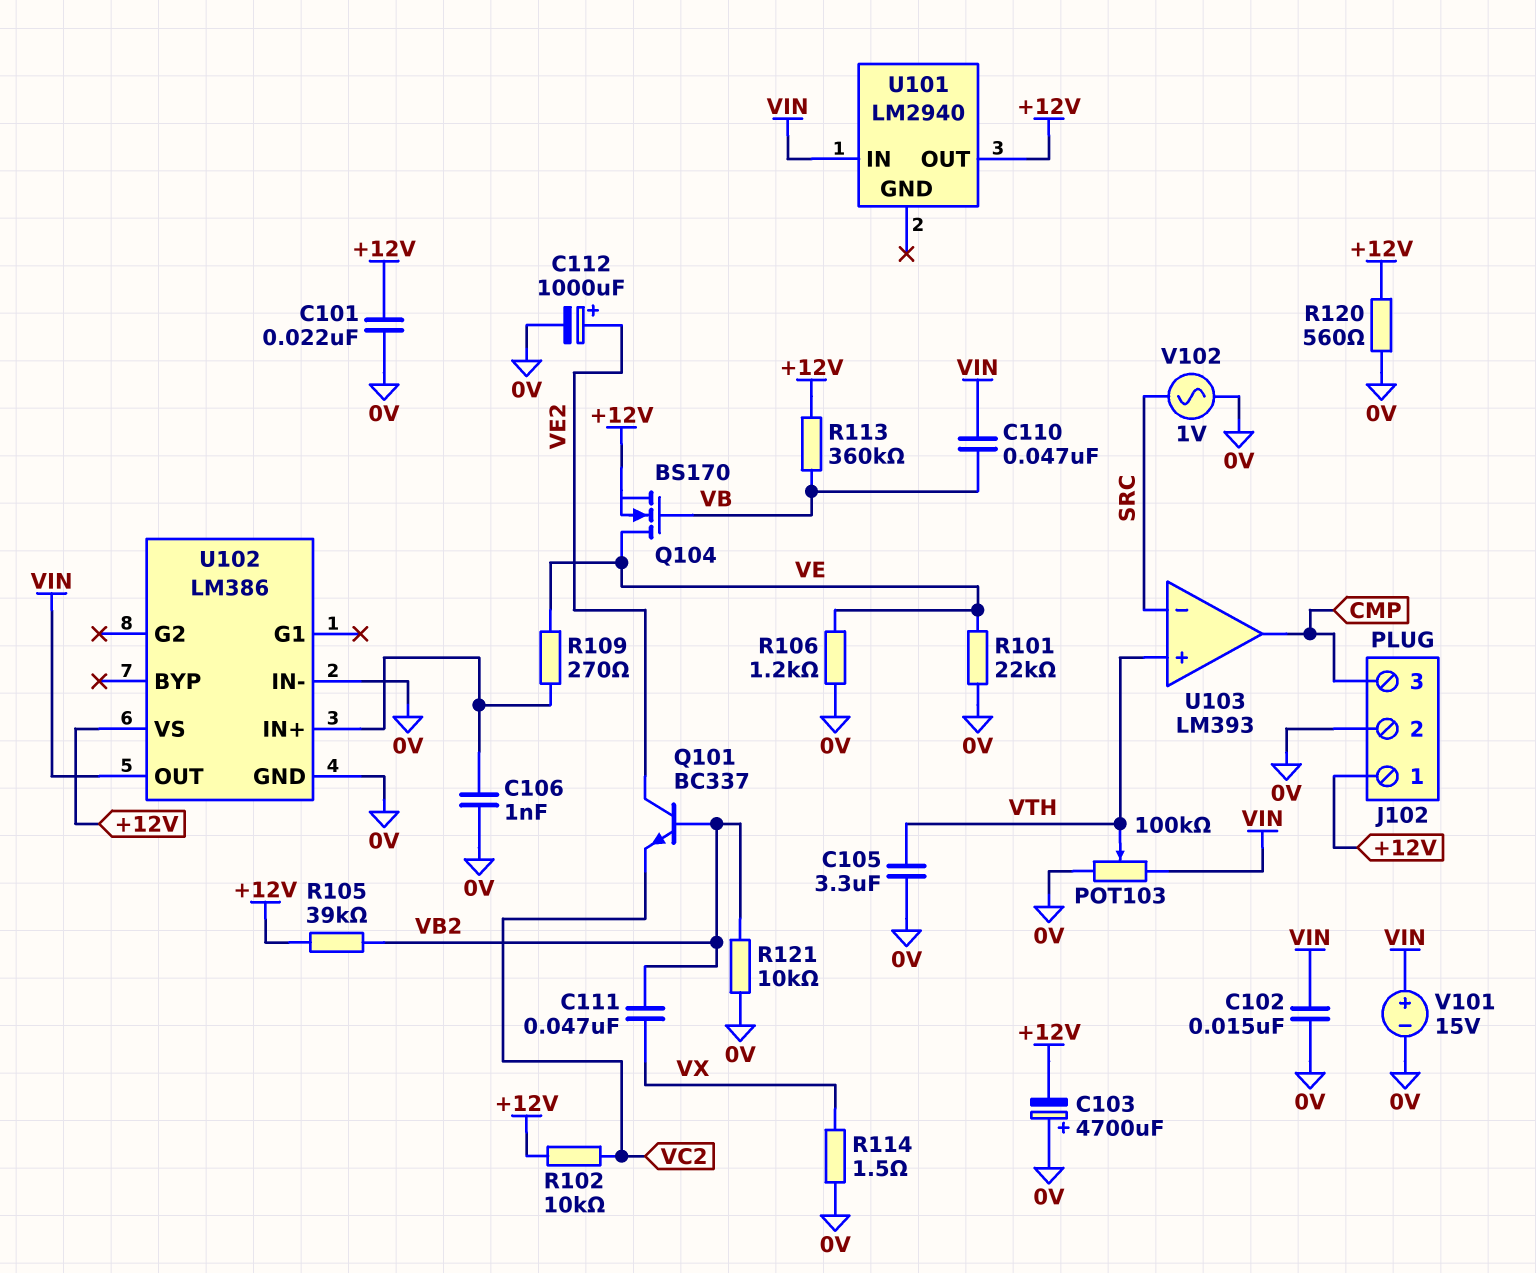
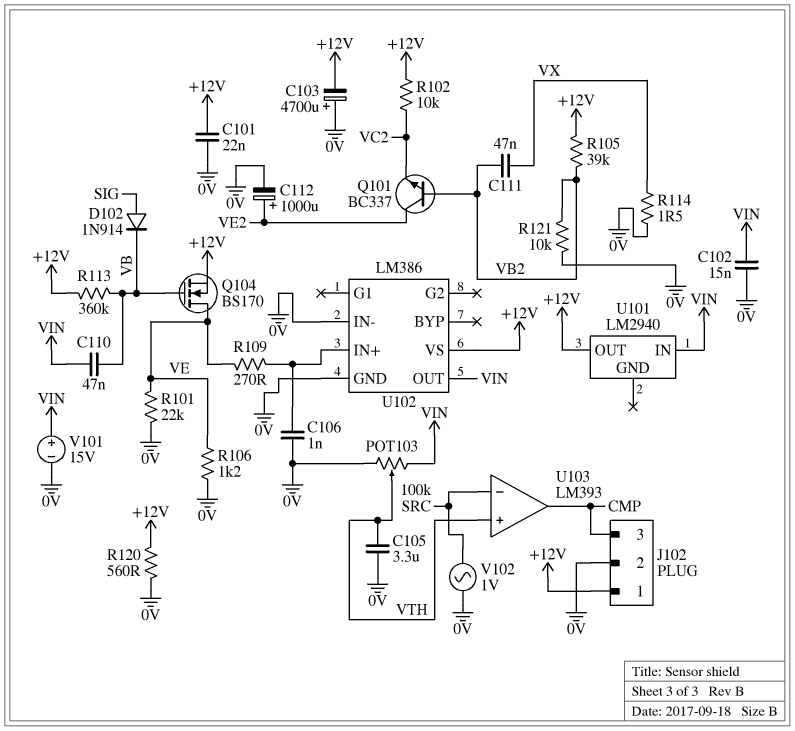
D102: none -> diode 1N914 (A SIG, K VB)

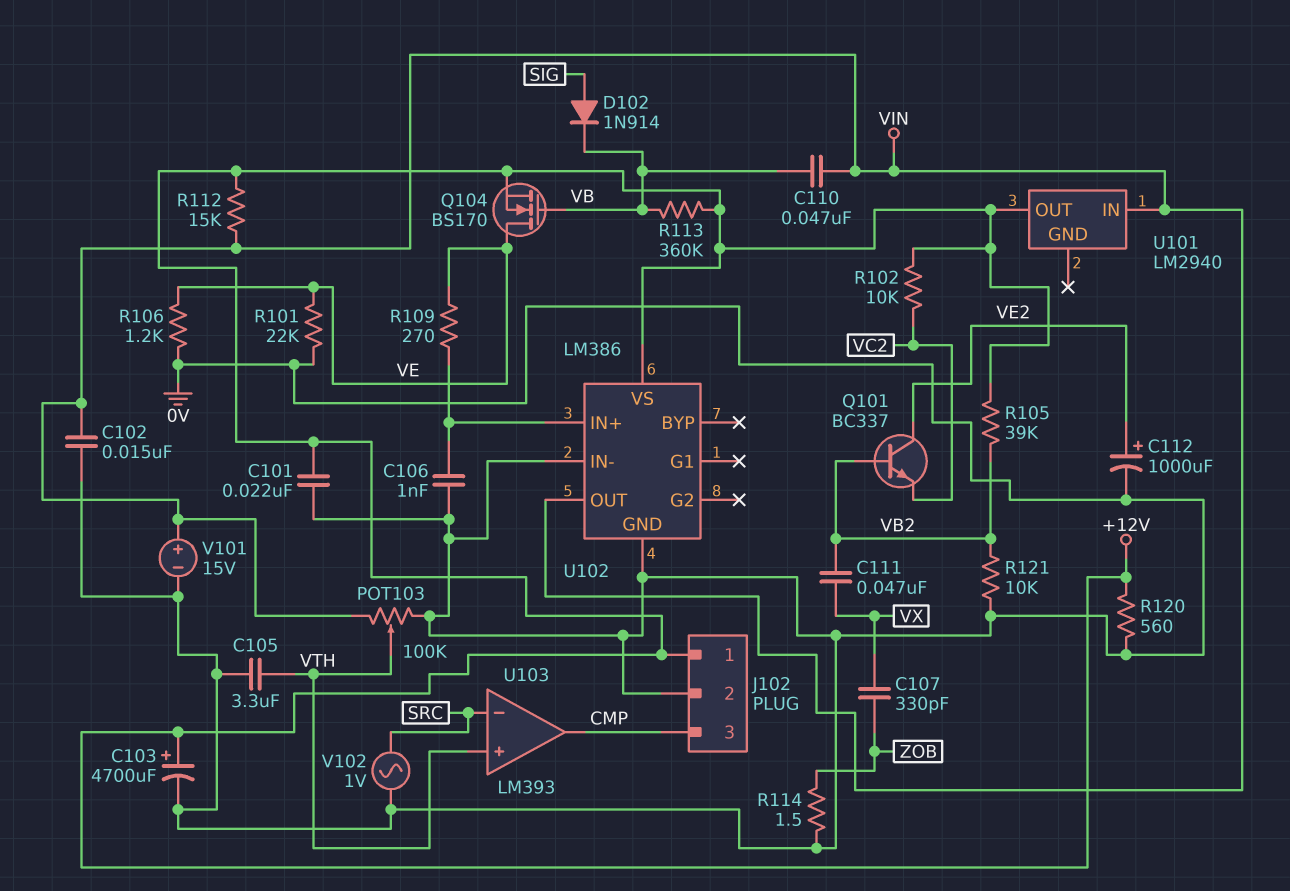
C103: 4700uF (plus 0V, minus +12V) -> 4700uF (plus +12V, minus 0V)
C107: none -> 330pF (VX, ZOB)
R112: none -> 15k (+12V, VIN)
R114: 1.5 (0V, VX) -> 1.5 (0V, ZOB)

